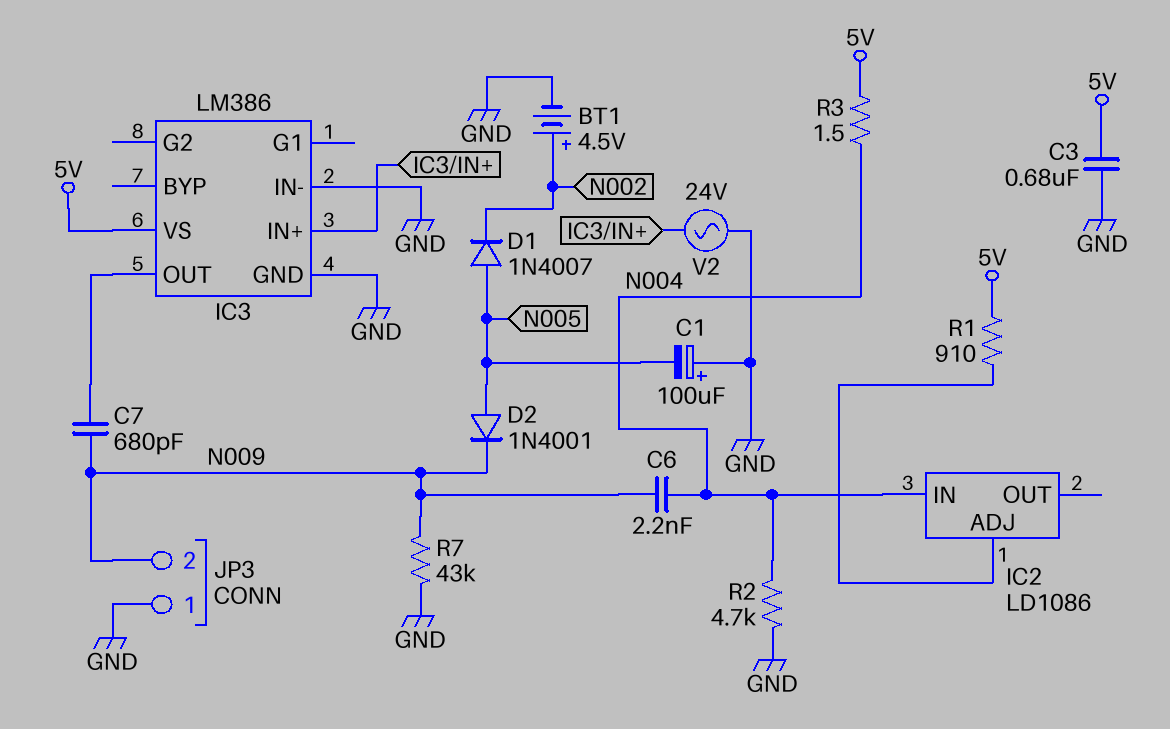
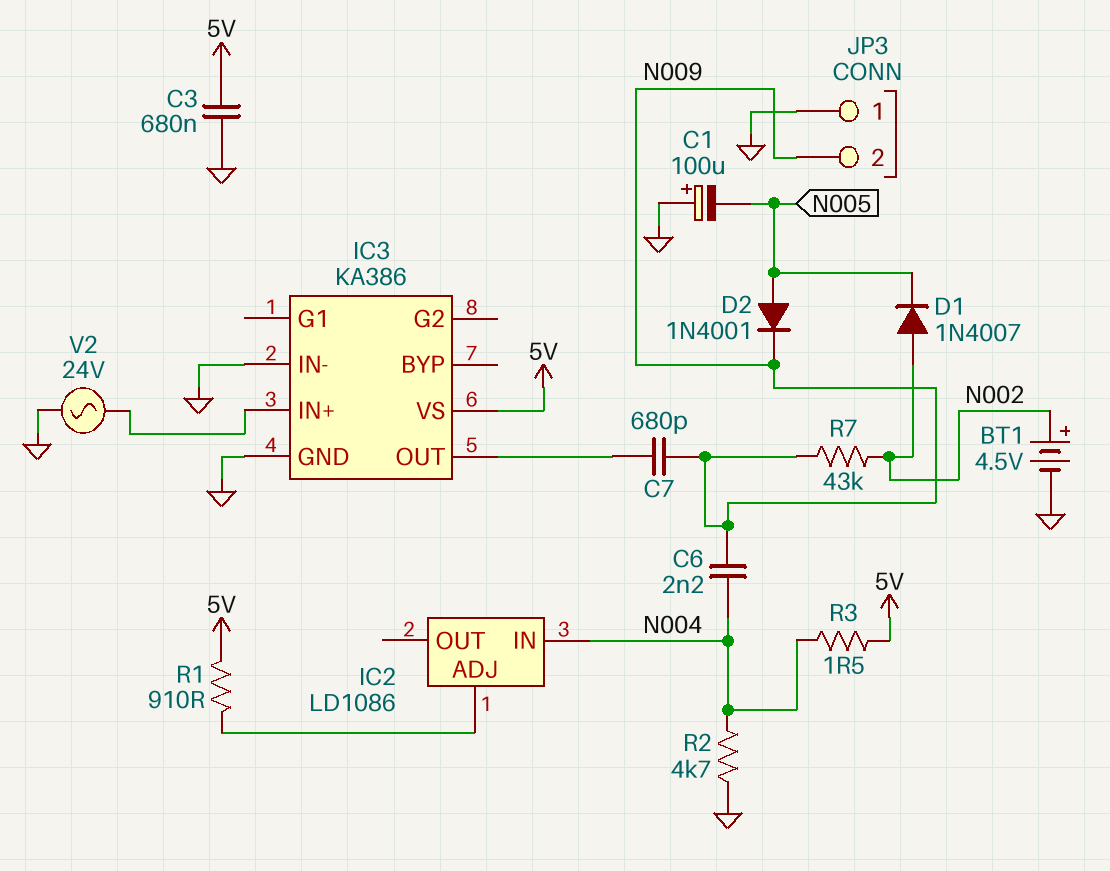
D1: diode 1N4007 (A N005, K N002) -> diode 1N4007 (A N002, K N005)
IC3: LM386 -> KA386
R7: 43k (GND, N009) -> 43k (N002, N009)

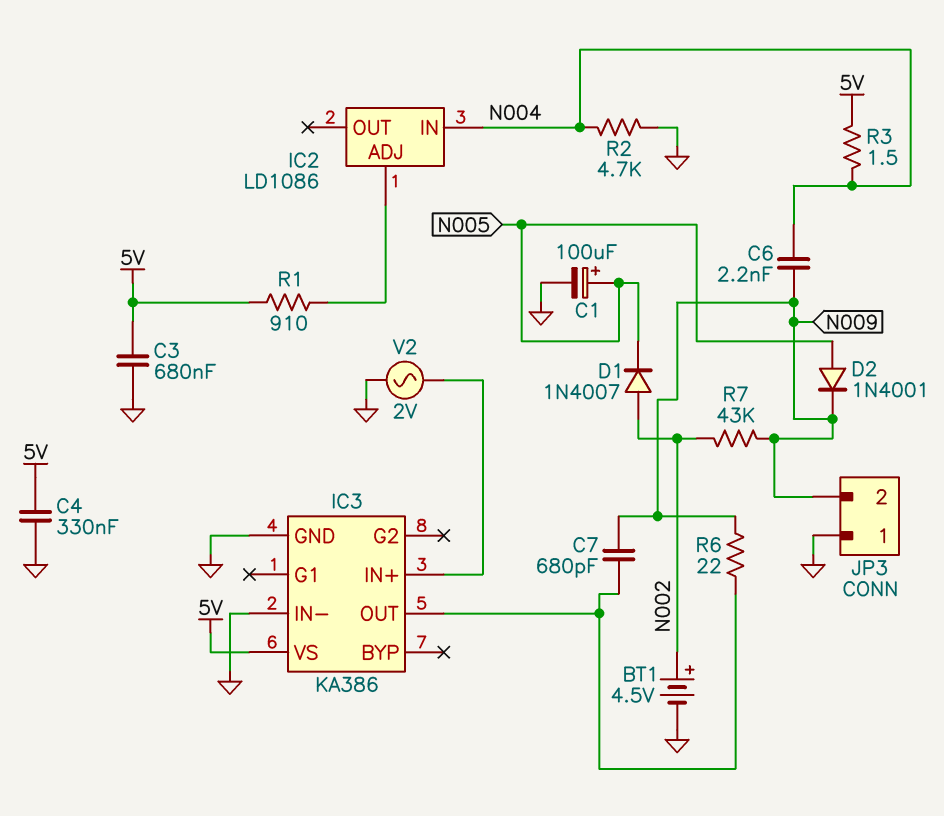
C1: 100uF (plus GND, minus N005) -> 100uF (plus N005, minus GND)
C4: none -> 330nF (5V, GND)
R6: none -> 22 (IC3/OUT, N009)
V2: AC 24V (GND, IC3/IN+) -> AC 2V (GND, IC3/IN+)

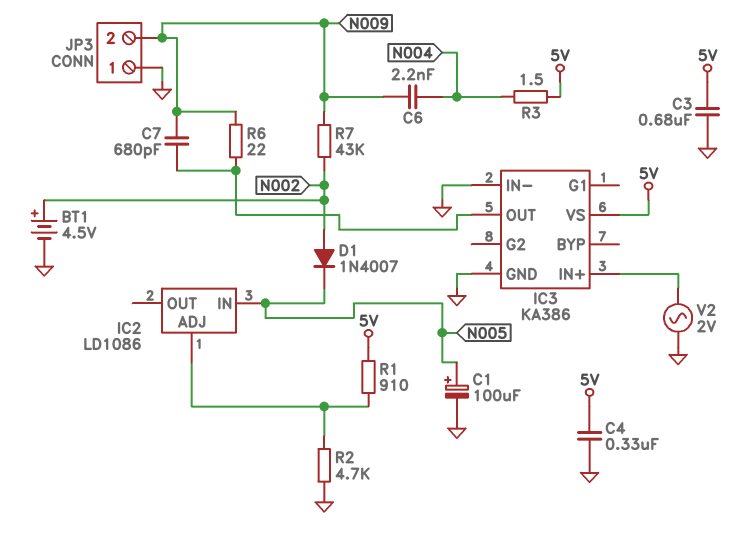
D2: diode 1N4001 (A N005, K N009) -> none
IC2 pin IN: N004 -> N005
R2: 4.7k (GND, N004) -> 4.7k (GND, IC2/ADJ)

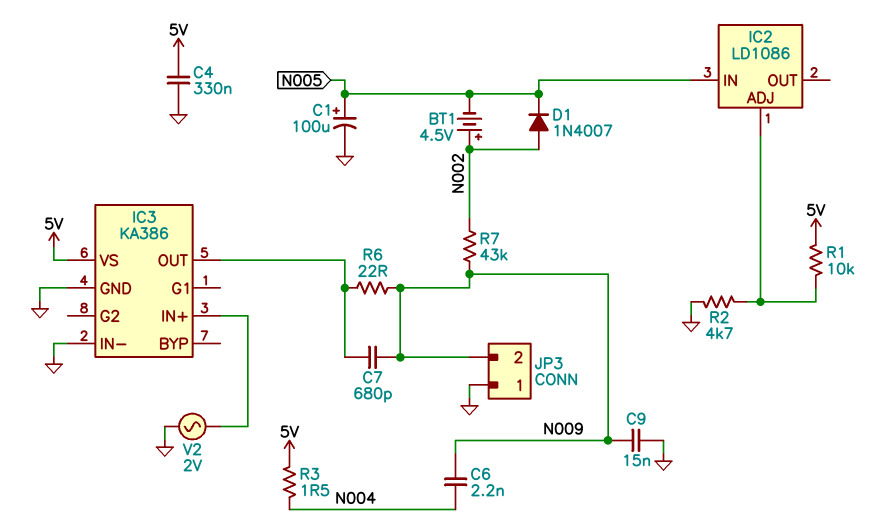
BT1: 4.5V (plus N002, minus GND) -> 4.5V (plus N002, minus N005)
C3: 680nF (5V, GND) -> none
C9: none -> 15nF (GND, N009)
R1: 910 (5V, IC2/ADJ) -> 10k (5V, IC2/ADJ)

